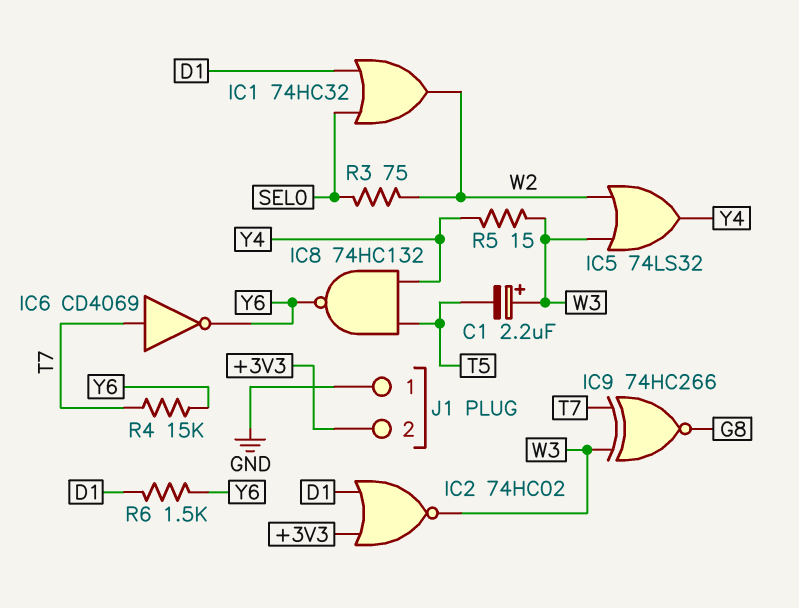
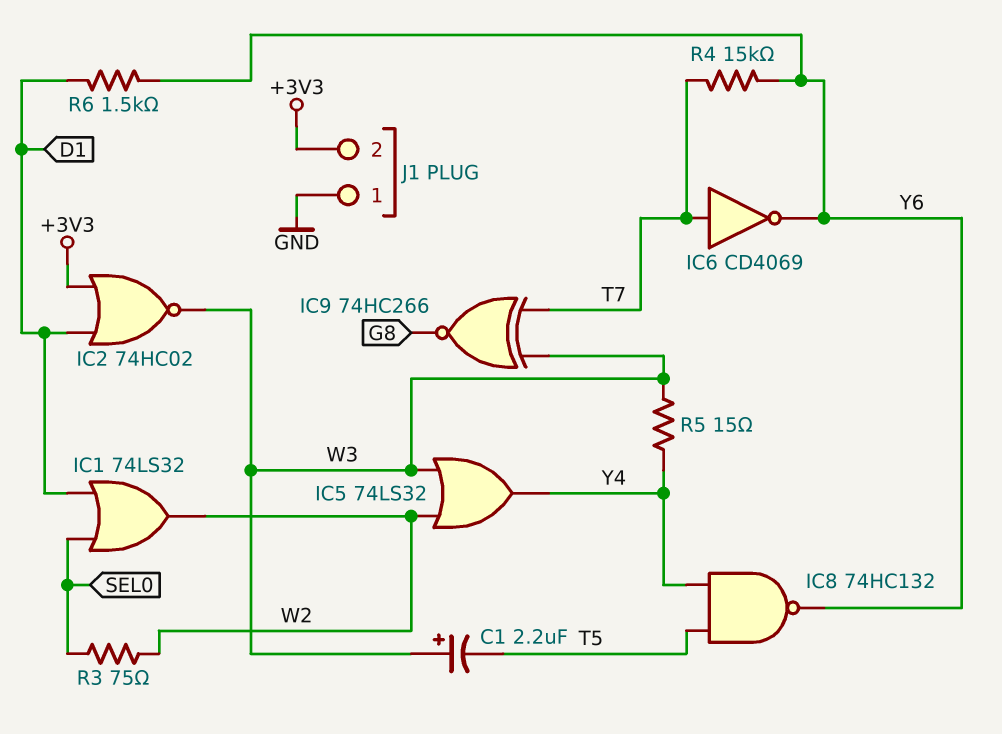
IC1: OR 74HC32 (in D1, in SEL0, out W2) -> OR 74LS32 (in D1, in SEL0, out W2)

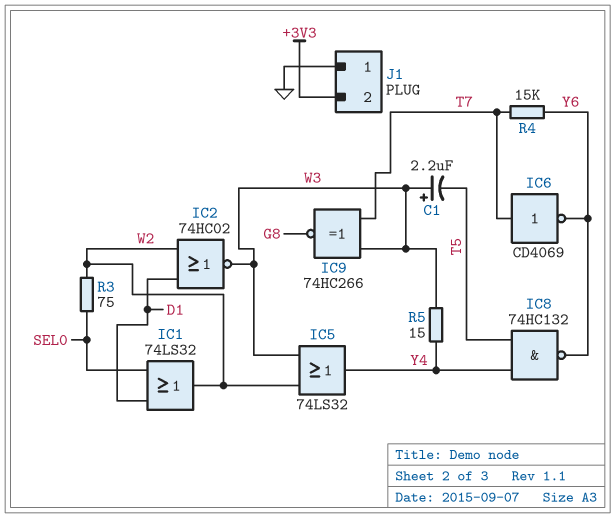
IC2: NOR 74HC02 (in +3V3, in D1, out W3) -> NOR 74HC02 (in D1, in W2, out W3)
R6: 1.5k (D1, Y6) -> none

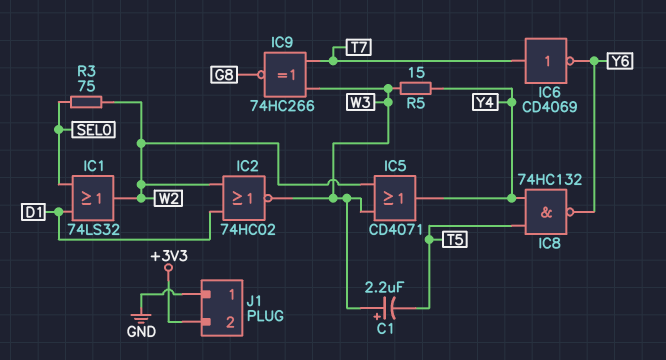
IC5: OR 74LS32 (in W2, in W3, out Y4) -> OR CD4071 (in W2, in W3, out Y4)
R4: 15k (T7, Y6) -> none

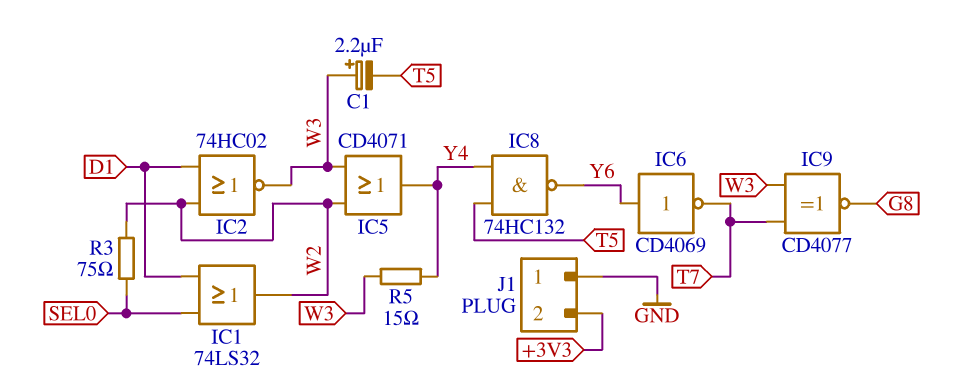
IC6: NOT CD4069 (in T7, out Y6) -> NOT CD4069 (in Y6, out T7)
IC9: XNOR 74HC266 (in T7, in W3, out G8) -> XNOR CD4077 (in T7, in W3, out G8)

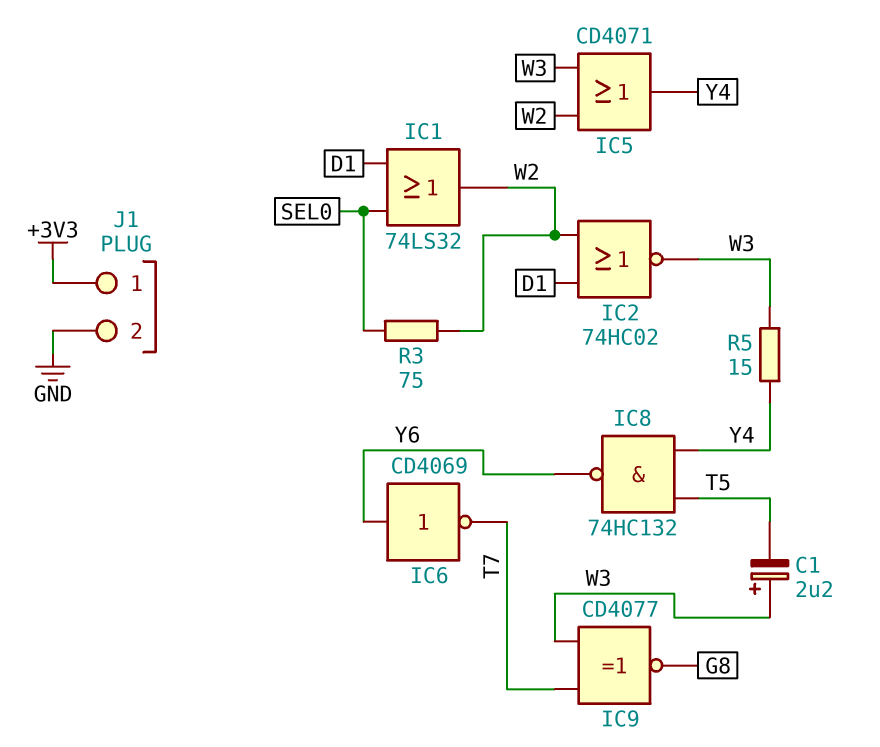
J1 pin 1: GND -> +3V3
J1 pin 2: +3V3 -> GND

